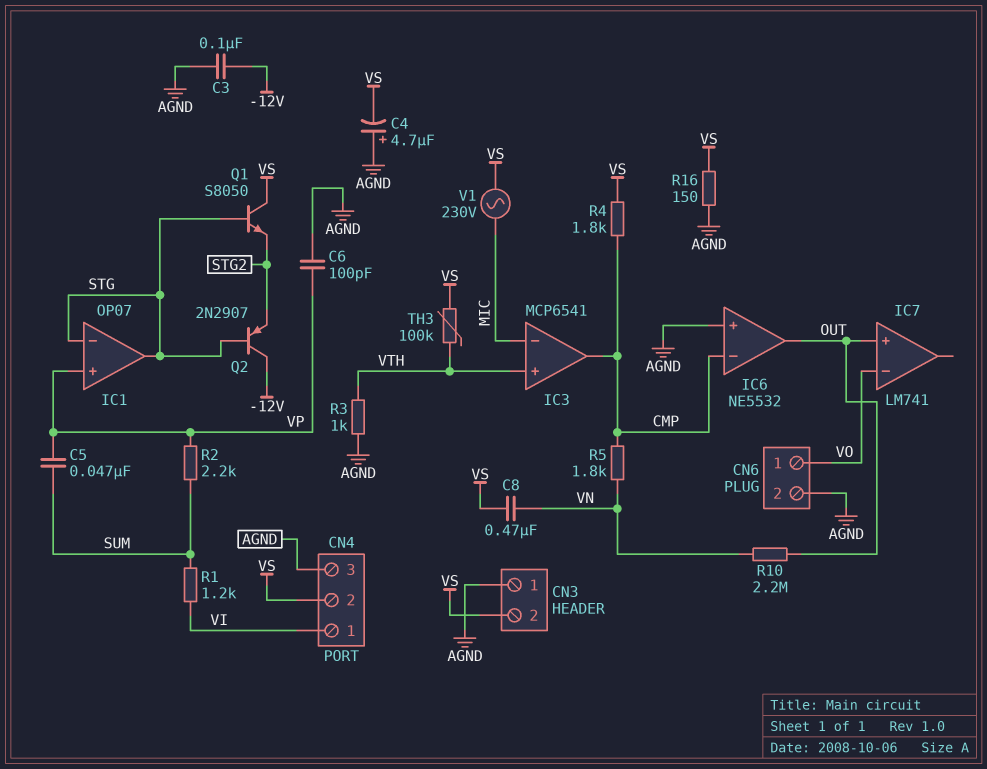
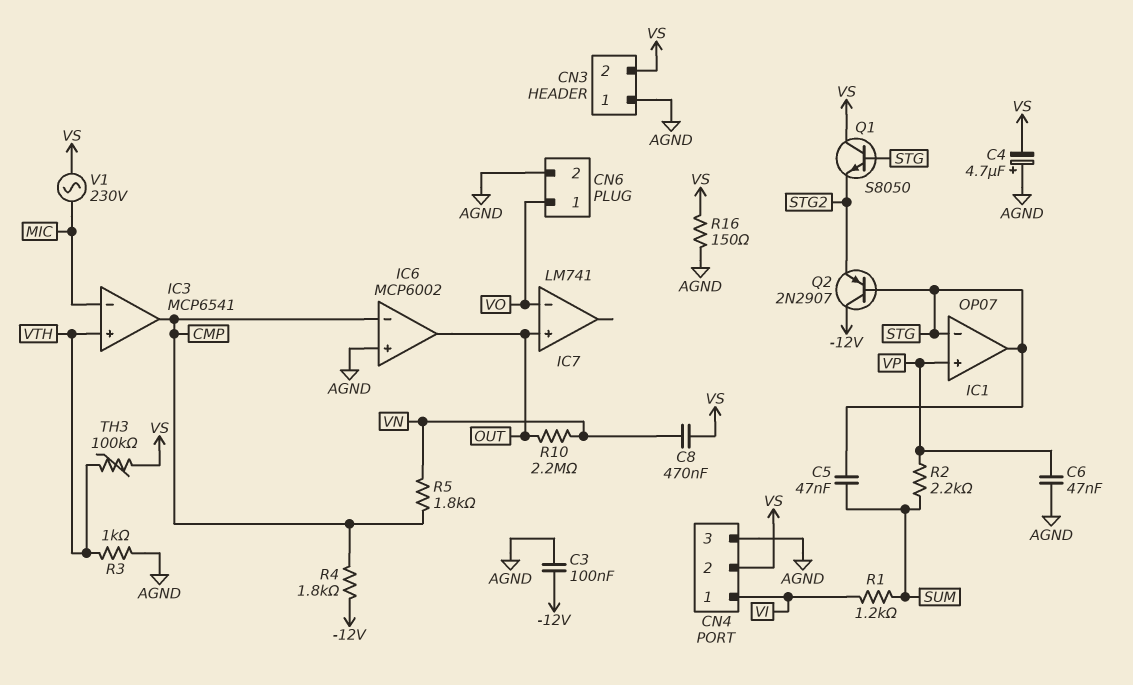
C5: 47nF (SUM, VP) -> 47nF (STG, SUM)
C6: 100pF (AGND, VP) -> 47nF (AGND, VP)
IC6: NE5532 -> MCP6002
R4: 1.8k (CMP, VS) -> 1.8k (-12V, CMP)

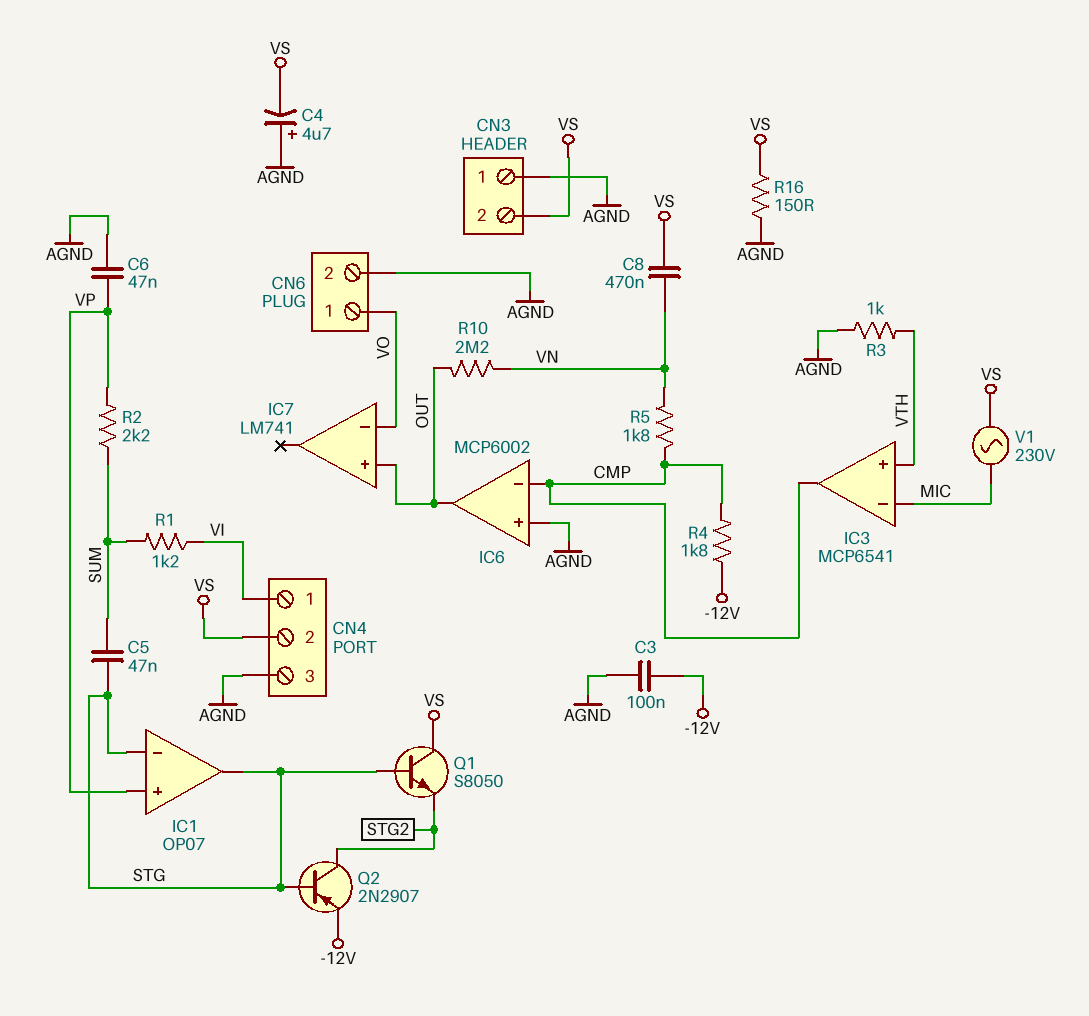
Q2: PNP 2N2907 (B STG, C -12V, E STG2) -> PNP 2N2907 (B STG, C STG2, E -12V)
TH3: 100k (VS, VTH) -> none

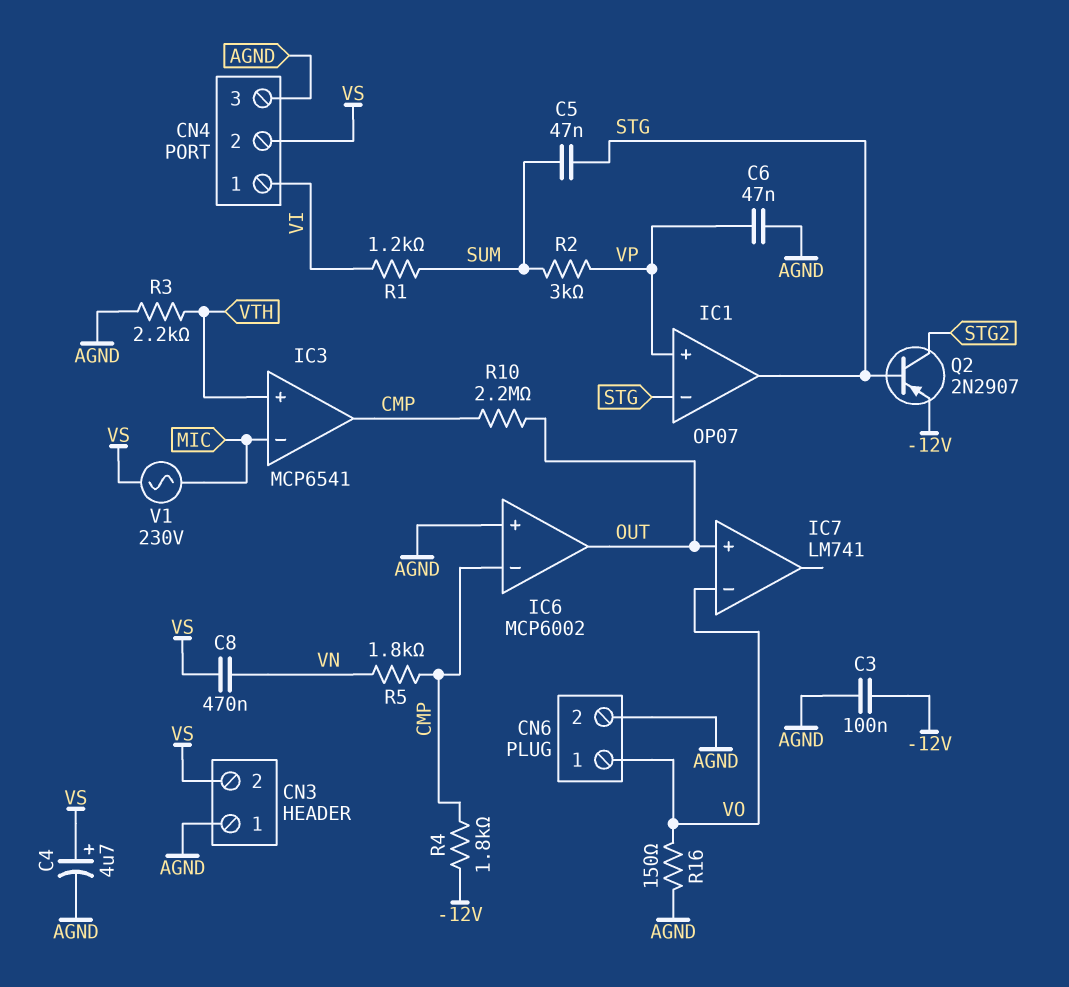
C4: 4.7uF (plus AGND, minus VS) -> 4.7uF (plus VS, minus AGND)
Q1: NPN S8050 (B STG, C VS, E STG2) -> none
R2: 2.2k (SUM, VP) -> 3k (SUM, VP)
R3: 1k (AGND, VTH) -> 2.2k (AGND, VTH)
R10: 2.2M (OUT, VN) -> 2.2M (CMP, OUT)
R16: 150 (AGND, VS) -> 150 (AGND, VO)

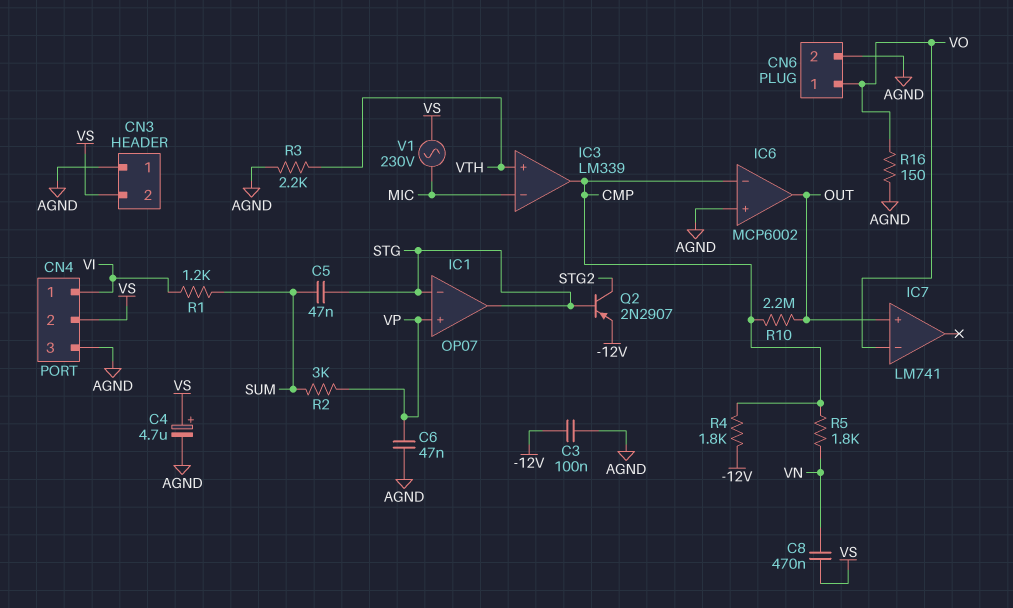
IC3: MCP6541 -> LM339

